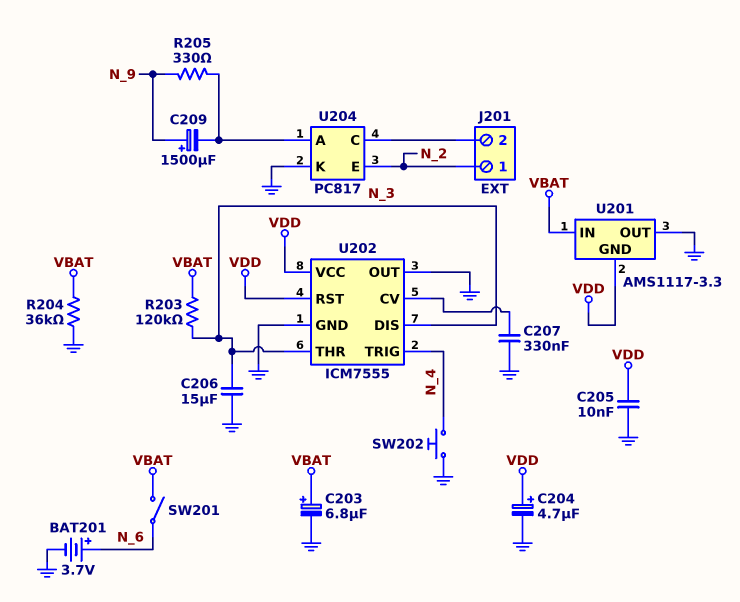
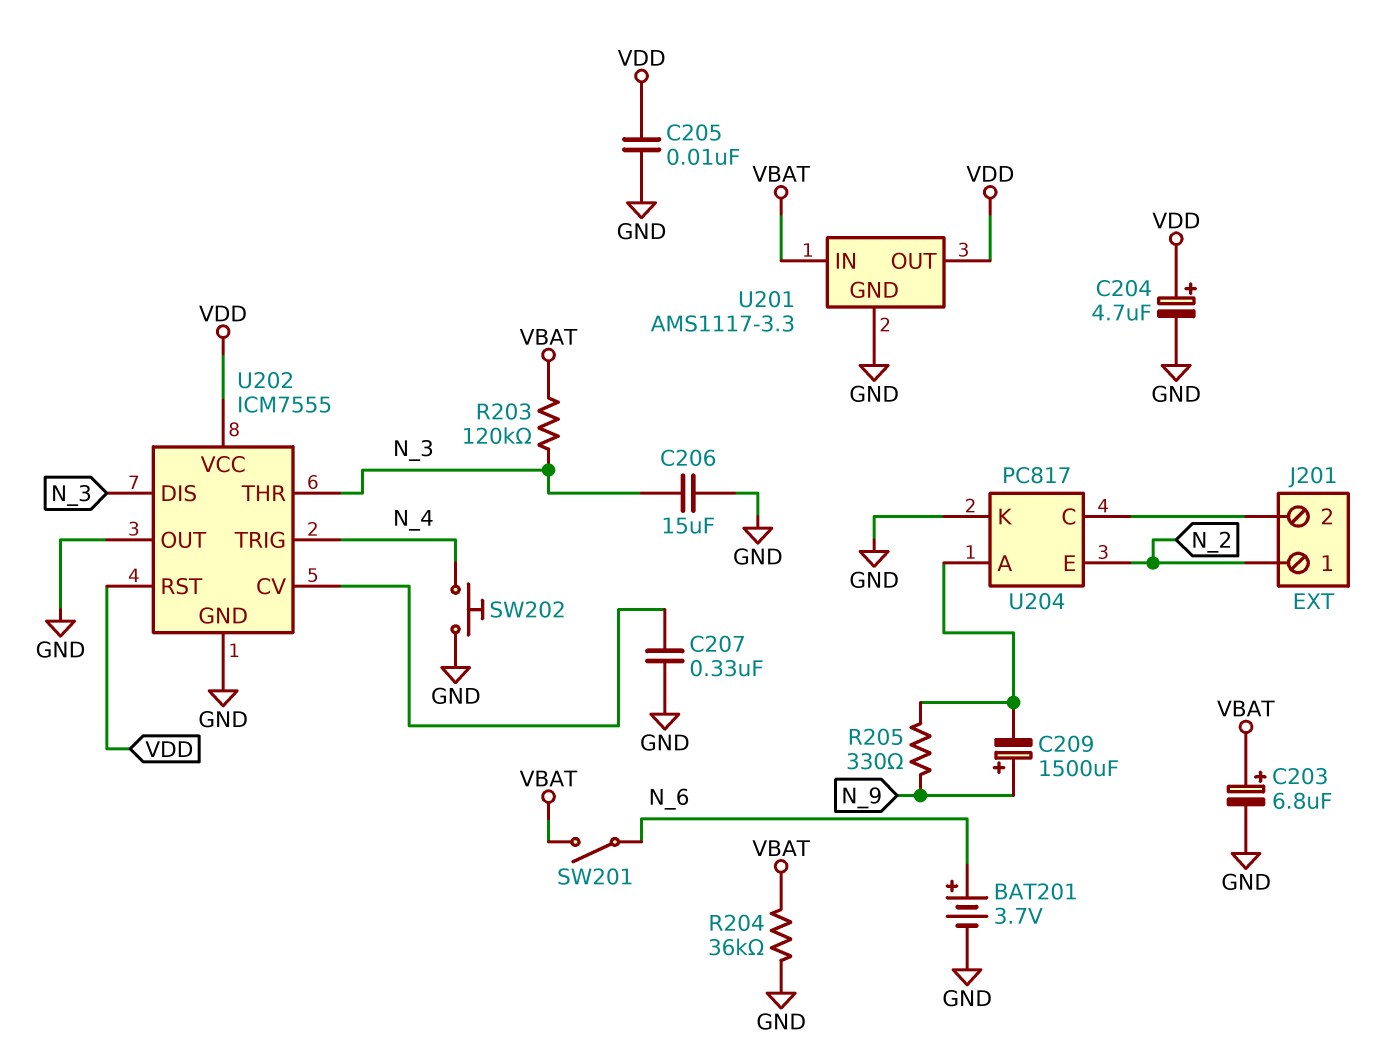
U201 pin GND: VDD -> GND
U201 pin OUT: GND -> VDD

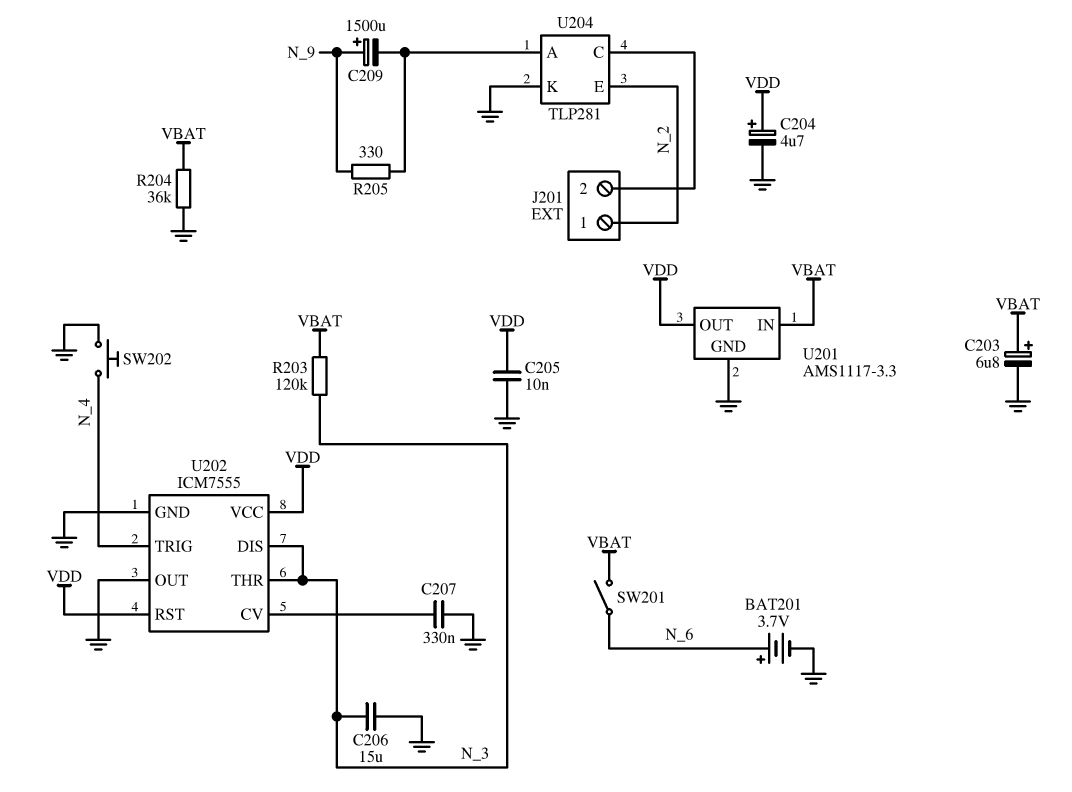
U204: PC817 -> TLP281

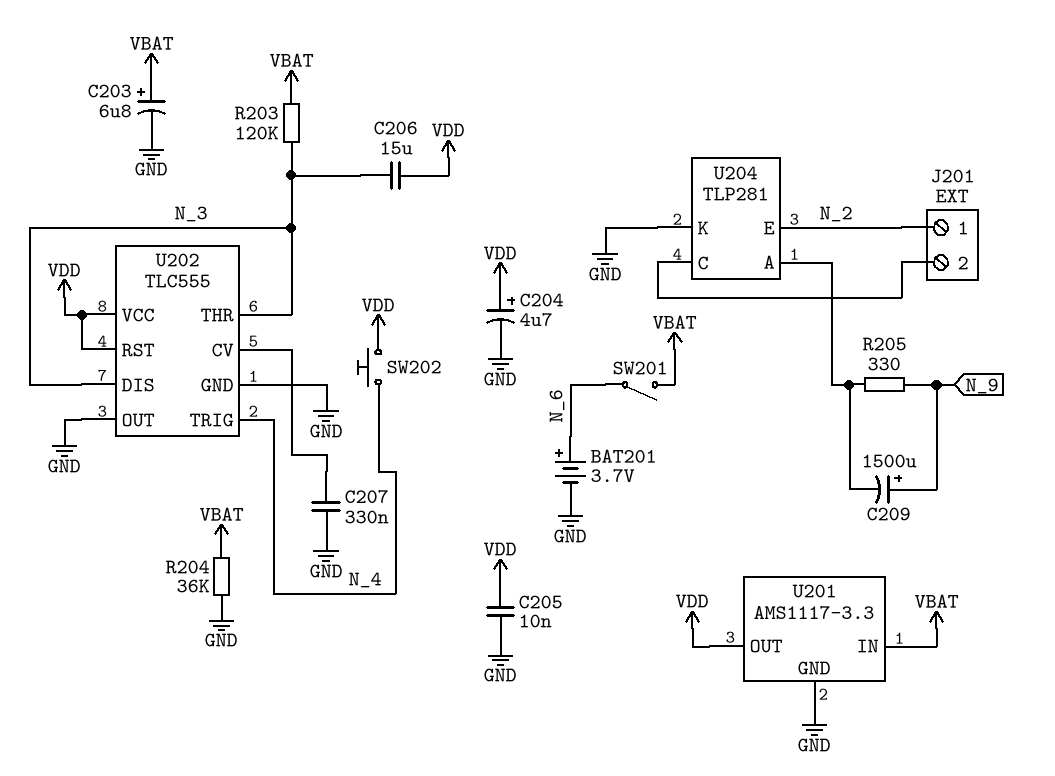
C206: 15uF (GND, N_3) -> 15uF (N_3, VDD)
SW202: button (GND, N_4) -> button (N_4, VDD)
U202: ICM7555 -> TLC555

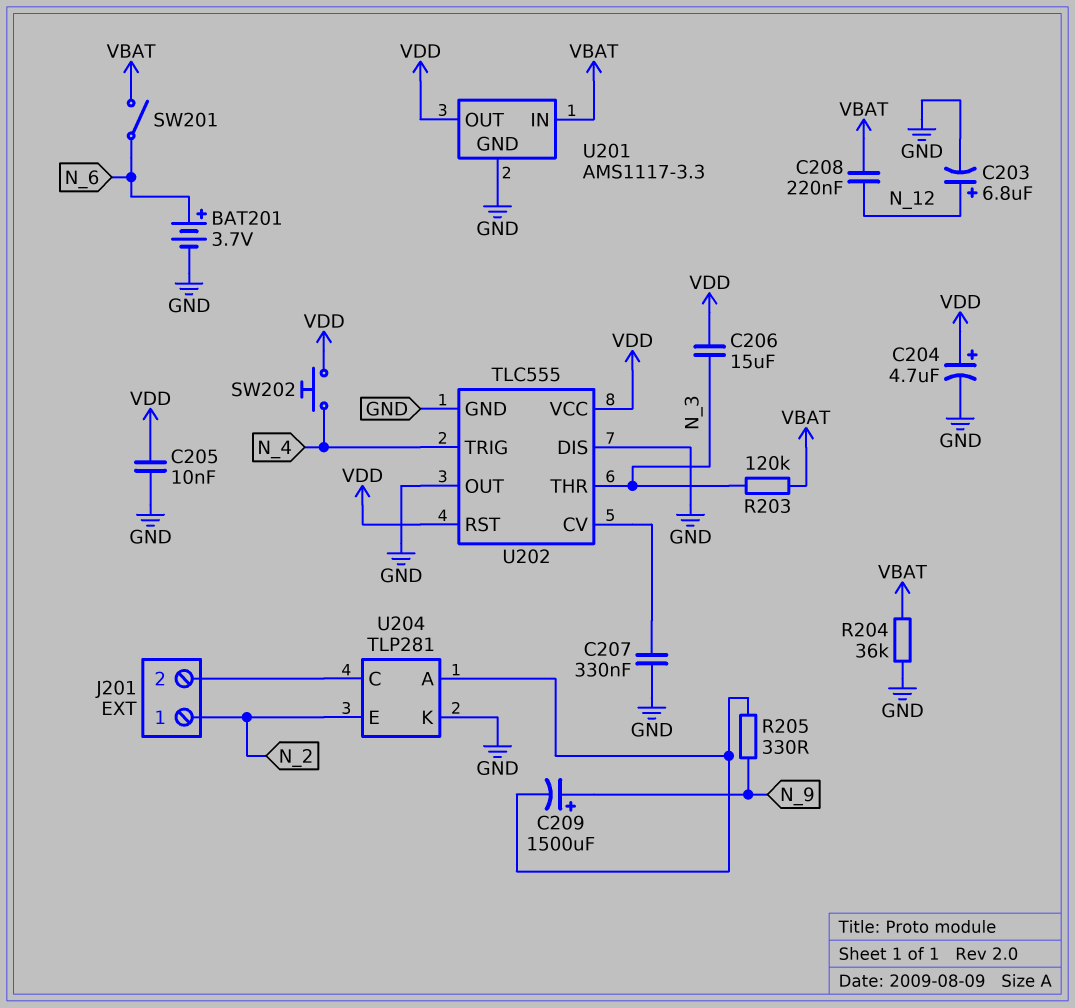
C203: 6.8uF (plus VBAT, minus GND) -> 6.8uF (plus N_12, minus GND)
C208: none -> 220nF (N_12, VBAT)
U202 pin DIS: N_3 -> GND

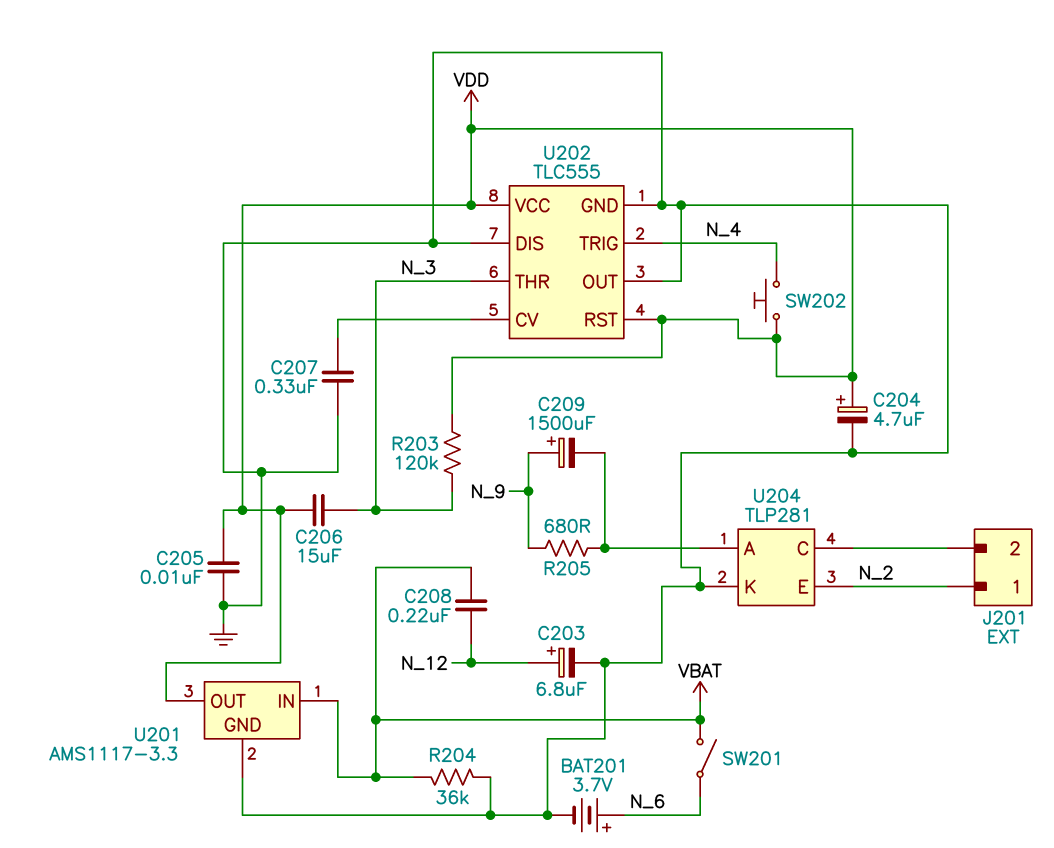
R203: 120k (N_3, VBAT) -> 120k (N_3, VDD)
R205: 330 (N_9, U204/A) -> 680 (N_9, U204/A)

